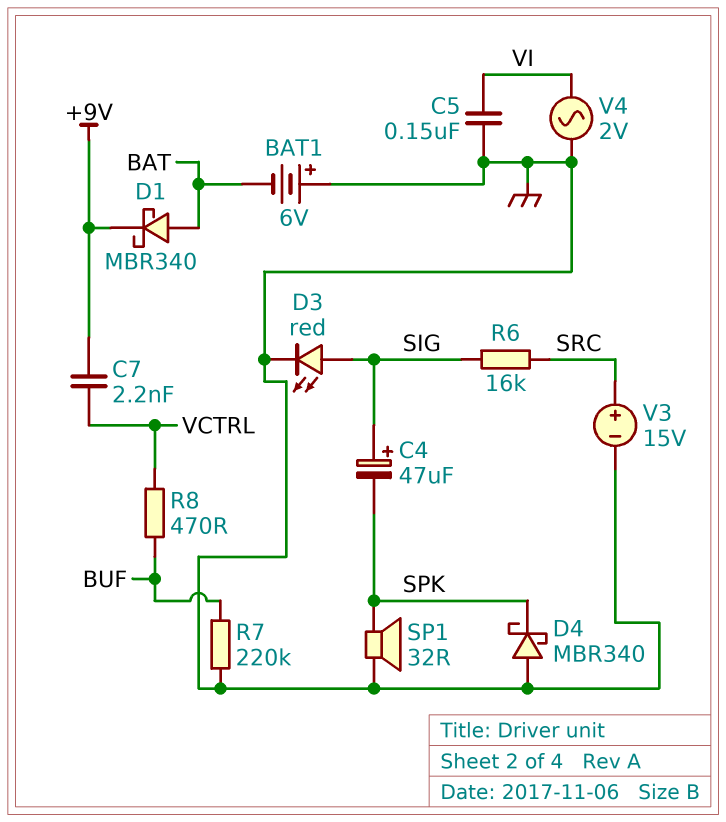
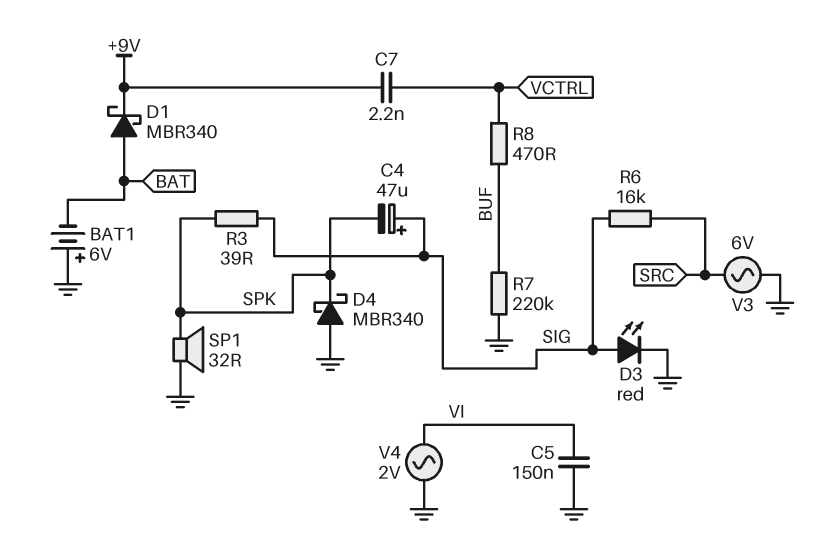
R3: none -> 39 (SIG, SPK)
V3: 15V (plus SRC, minus GND) -> AC 6V (GND, SRC)

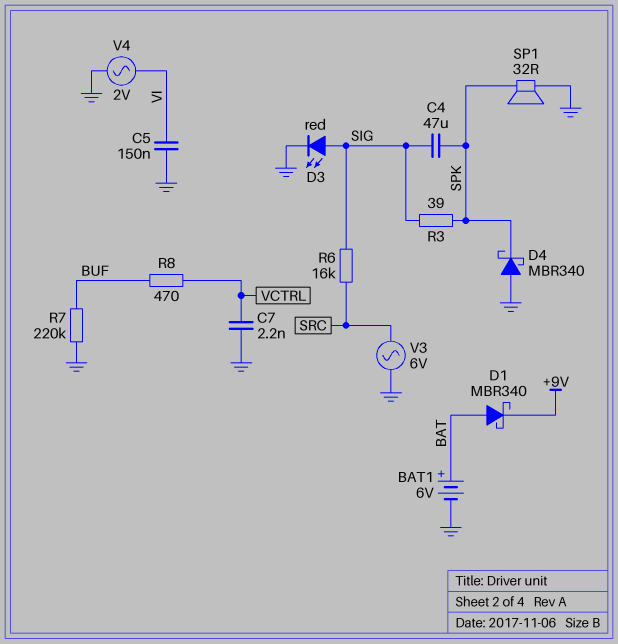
BAT1: 6V (plus GND, minus BAT) -> 6V (plus BAT, minus GND)
C4: 47uF (plus SIG, minus SPK) -> 47uF (SIG, SPK)
C7: 2.2nF (+9V, VCTRL) -> 2.2nF (GND, VCTRL)

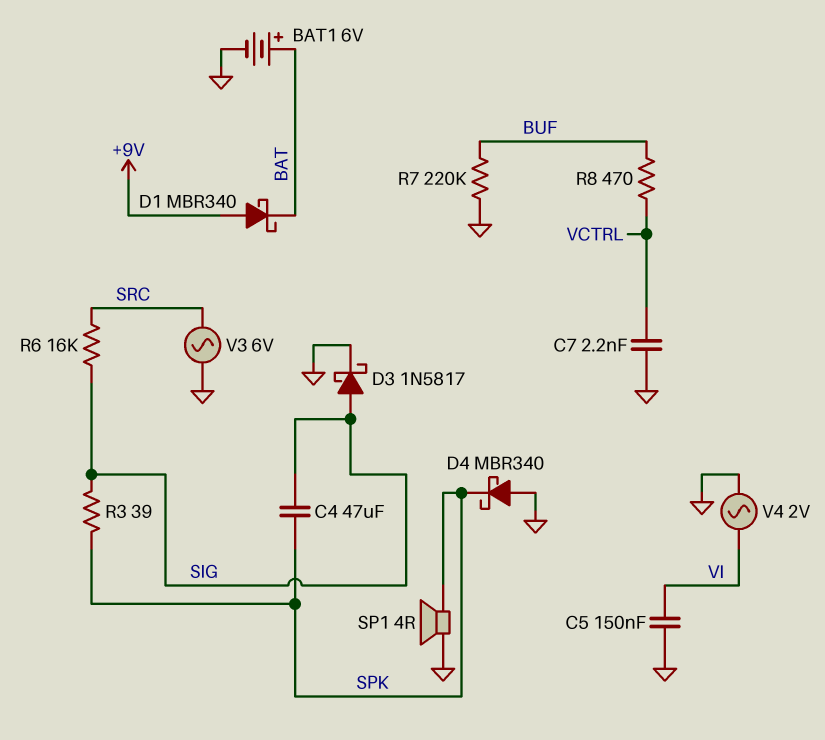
D1: schottky MBR340 (A BAT, K +9V) -> schottky MBR340 (A +9V, K BAT)
D3: LED red (A SIG, K GND) -> schottky 1N5817 (A SIG, K GND)
SP1: speaker 32R (GND, SPK) -> speaker 4R (GND, SPK)

